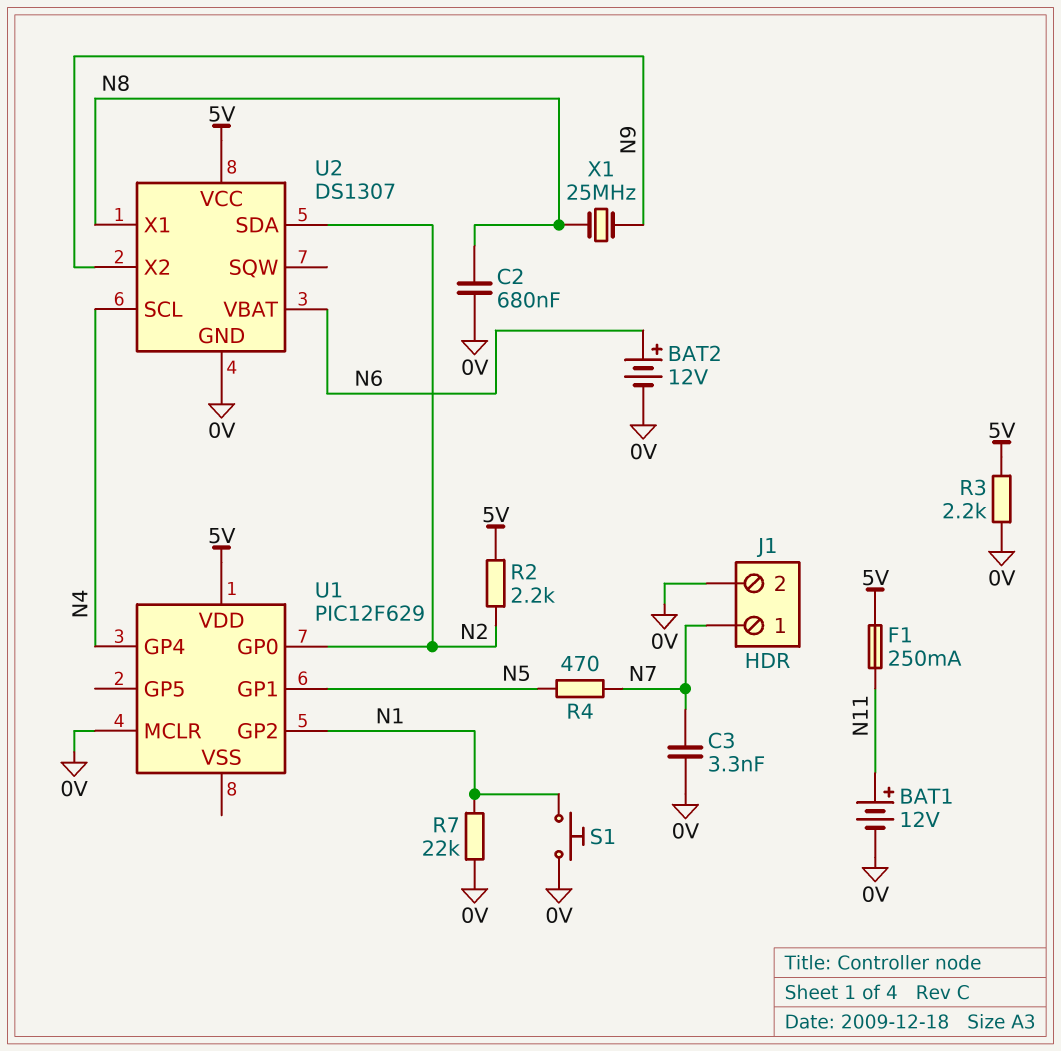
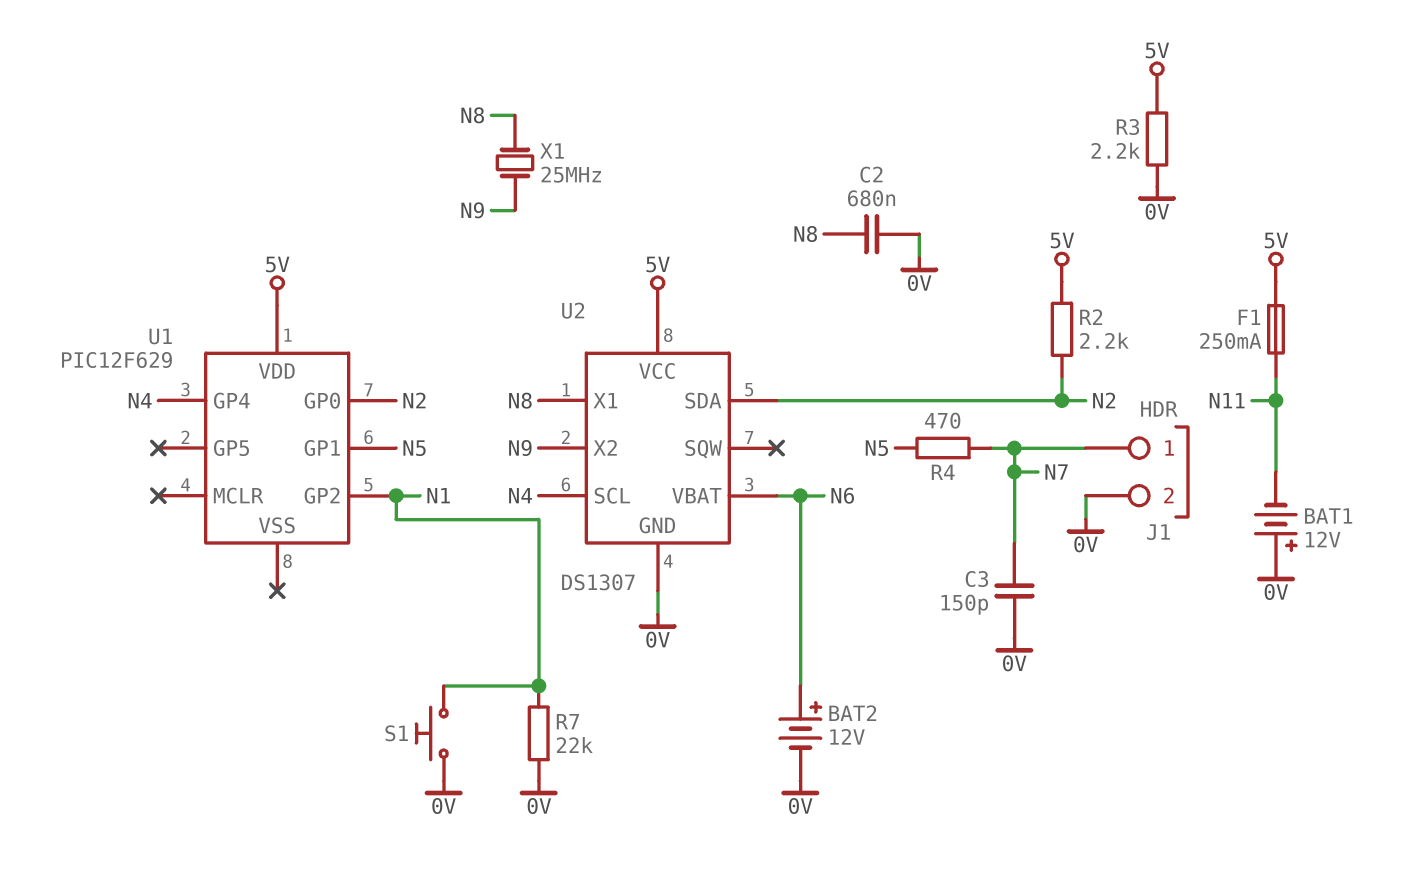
BAT1: 12V (plus N11, minus 0V) -> 12V (plus 0V, minus N11)
C3: 3.3nF (0V, N7) -> 150pF (0V, N7)
U1 pin MCLR: 0V -> none

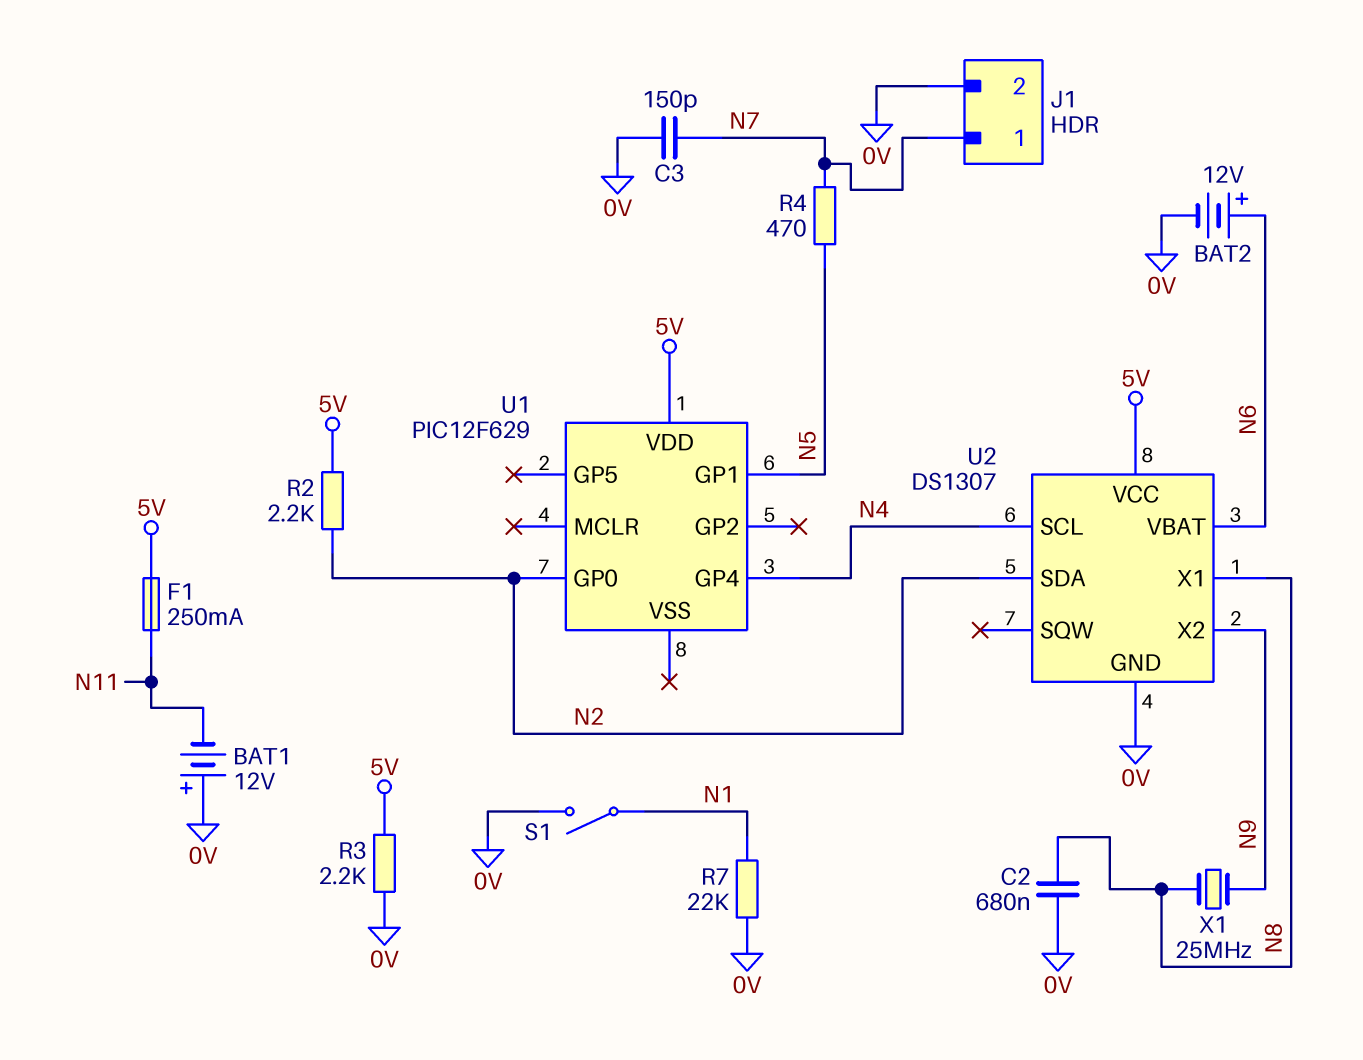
S1: button (0V, N1) -> switch (0V, N1)
U1 pin GP2: N1 -> none

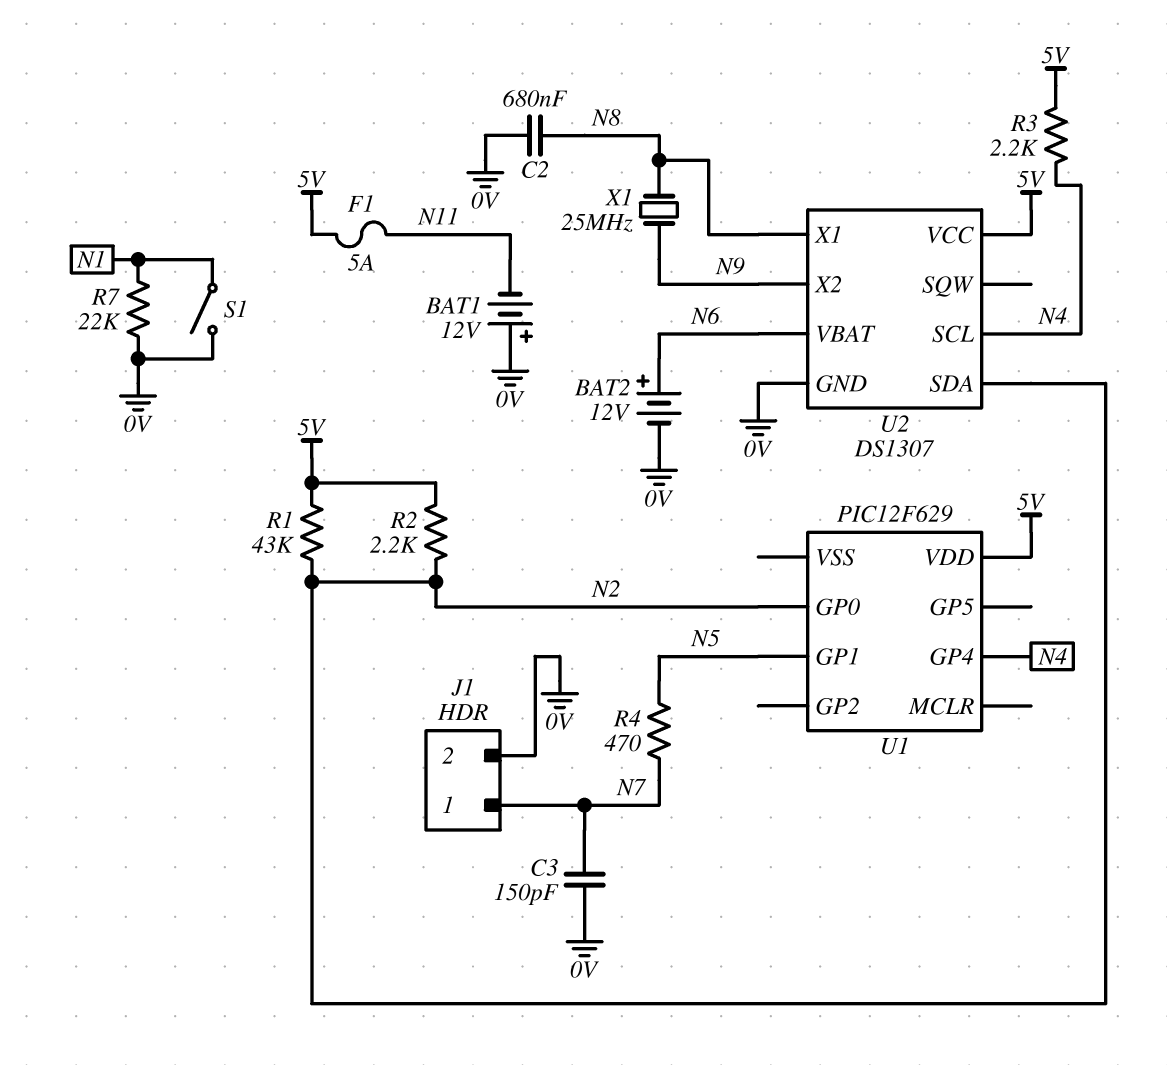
F1: 250mA (5V, N11) -> 5A (5V, N11)
R1: none -> 43k (5V, N2)
R3: 2.2k (0V, 5V) -> 2.2k (5V, N4)

